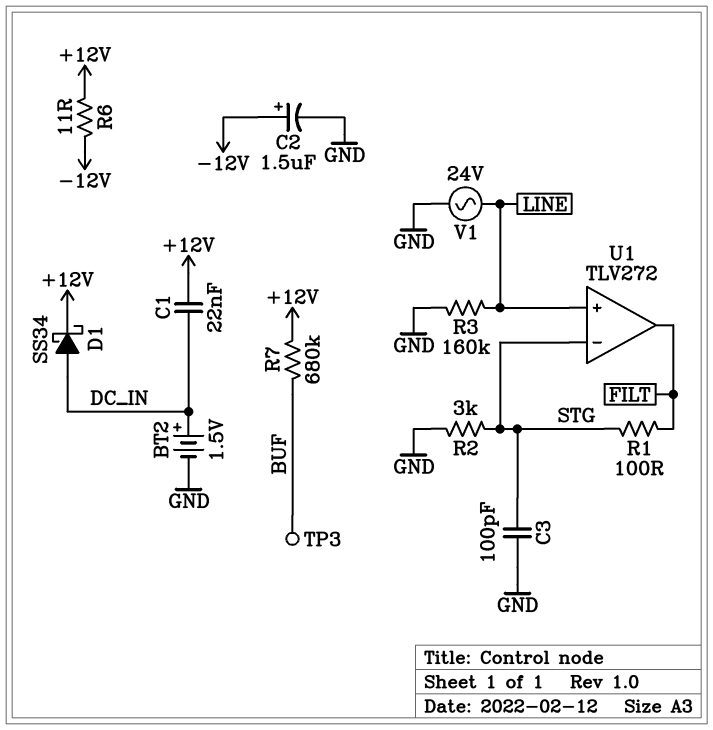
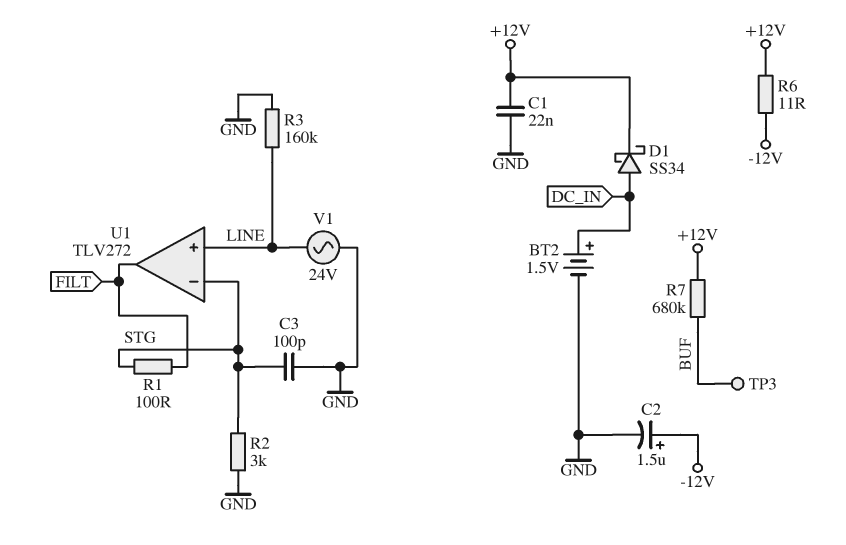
C1: 22nF (+12V, DC_IN) -> 22nF (+12V, GND)

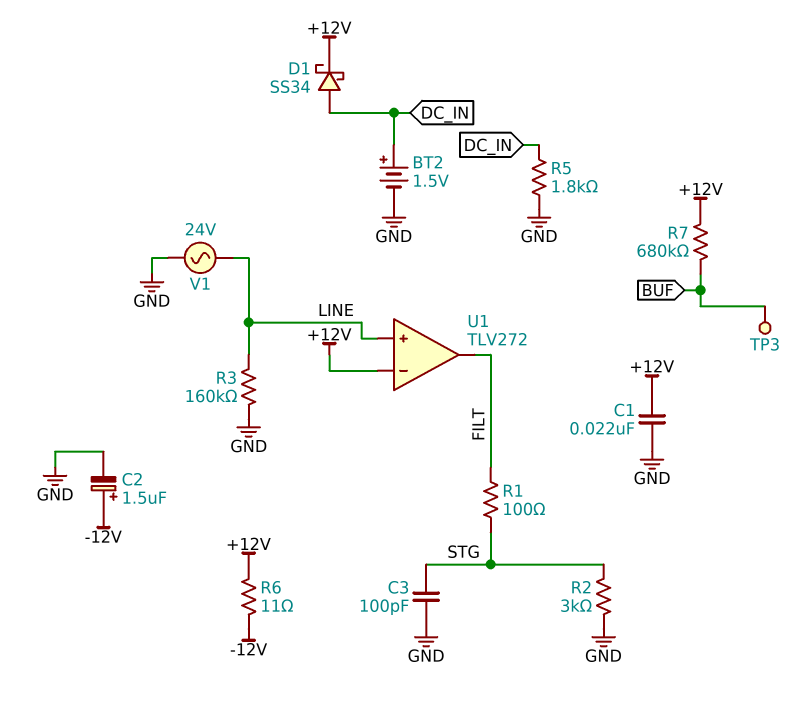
R5: none -> 1.8k (DC_IN, GND)
U1 pin in-: STG -> +12V

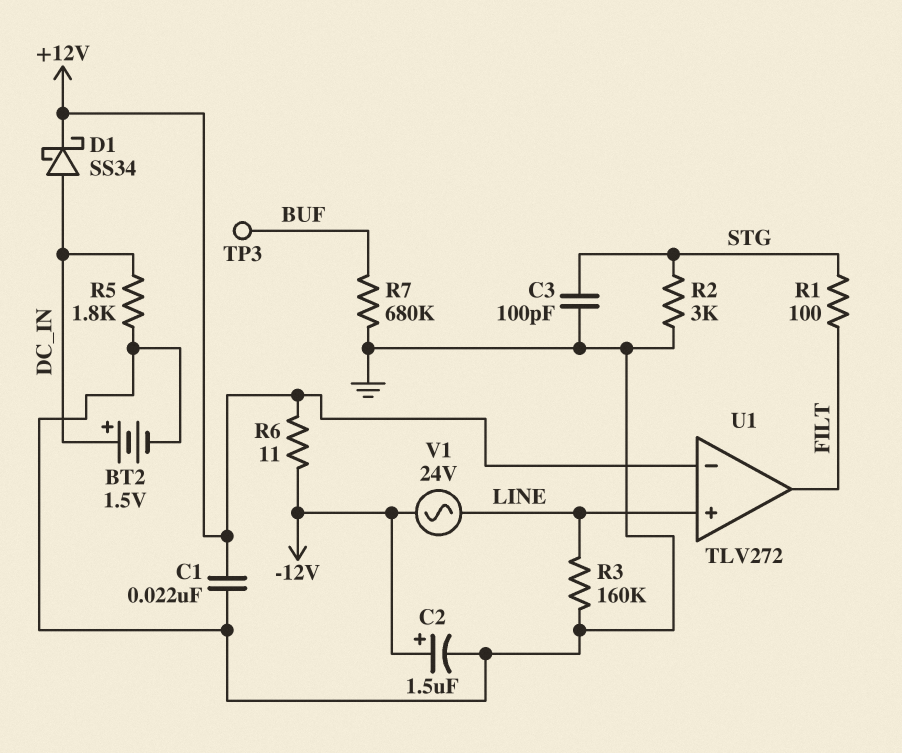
R7: 680k (+12V, BUF) -> 680k (BUF, GND)
V1: AC 24V (GND, LINE) -> AC 24V (-12V, LINE)

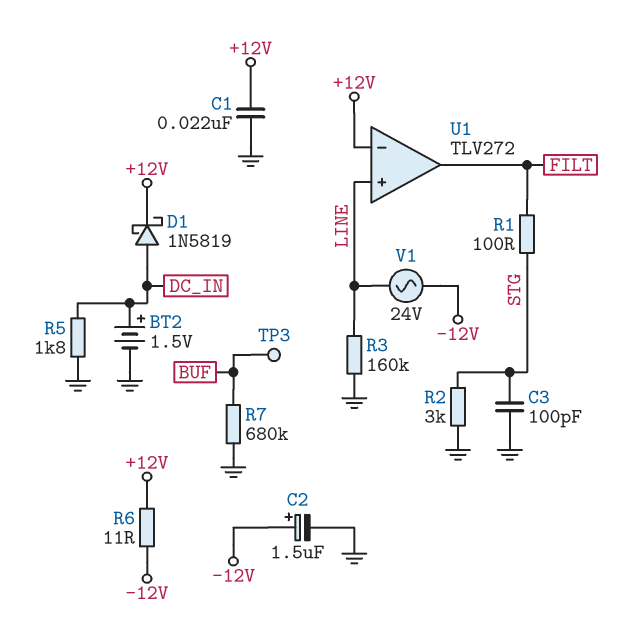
D1: schottky SS34 (A DC_IN, K +12V) -> schottky 1N5819 (A DC_IN, K +12V)

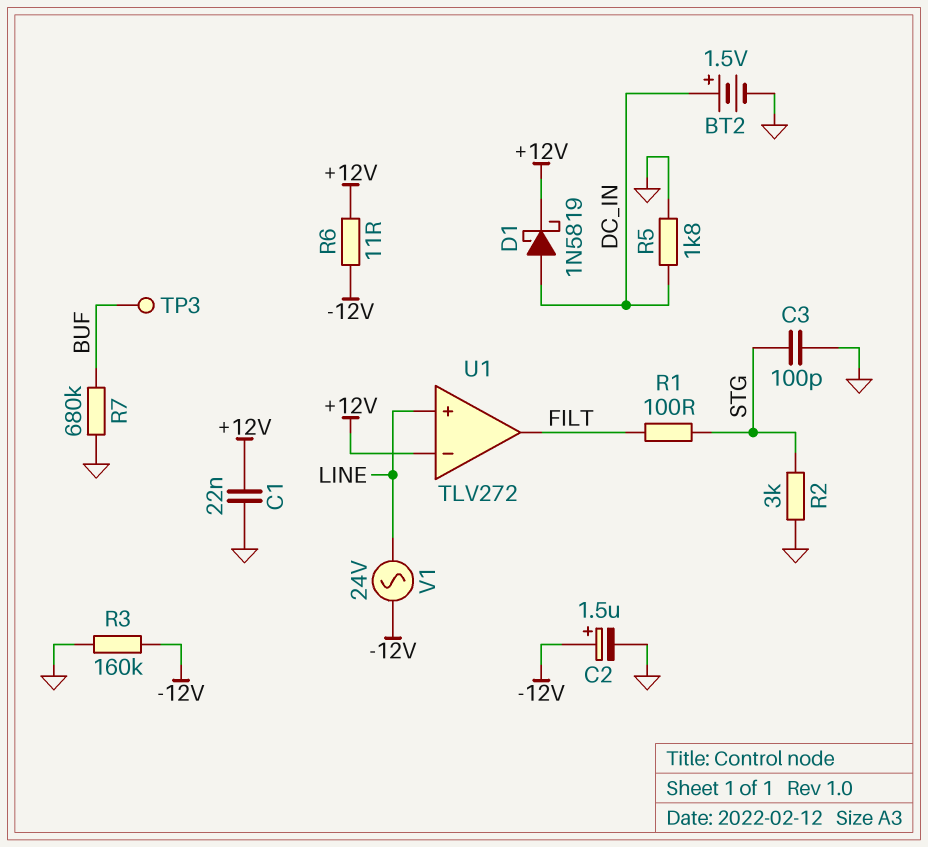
R3: 160k (GND, LINE) -> 160k (-12V, GND)

